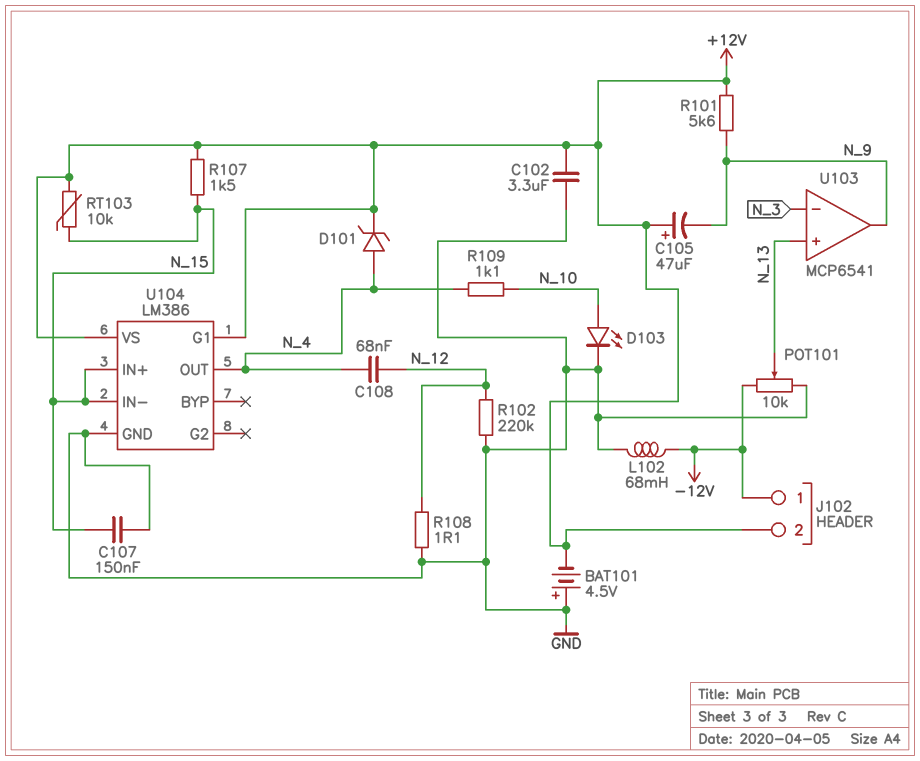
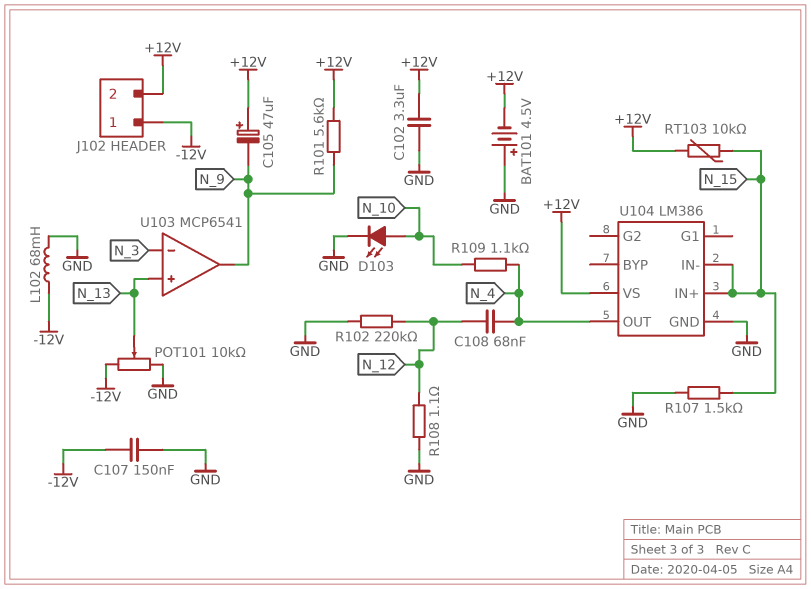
C107: 150nF (GND, N_15) -> 150nF (-12V, GND)
D101: zener (A N_4, K +12V) -> none
R107: 1.5k (+12V, N_15) -> 1.5k (GND, N_15)
U104 pin G1: +12V -> none

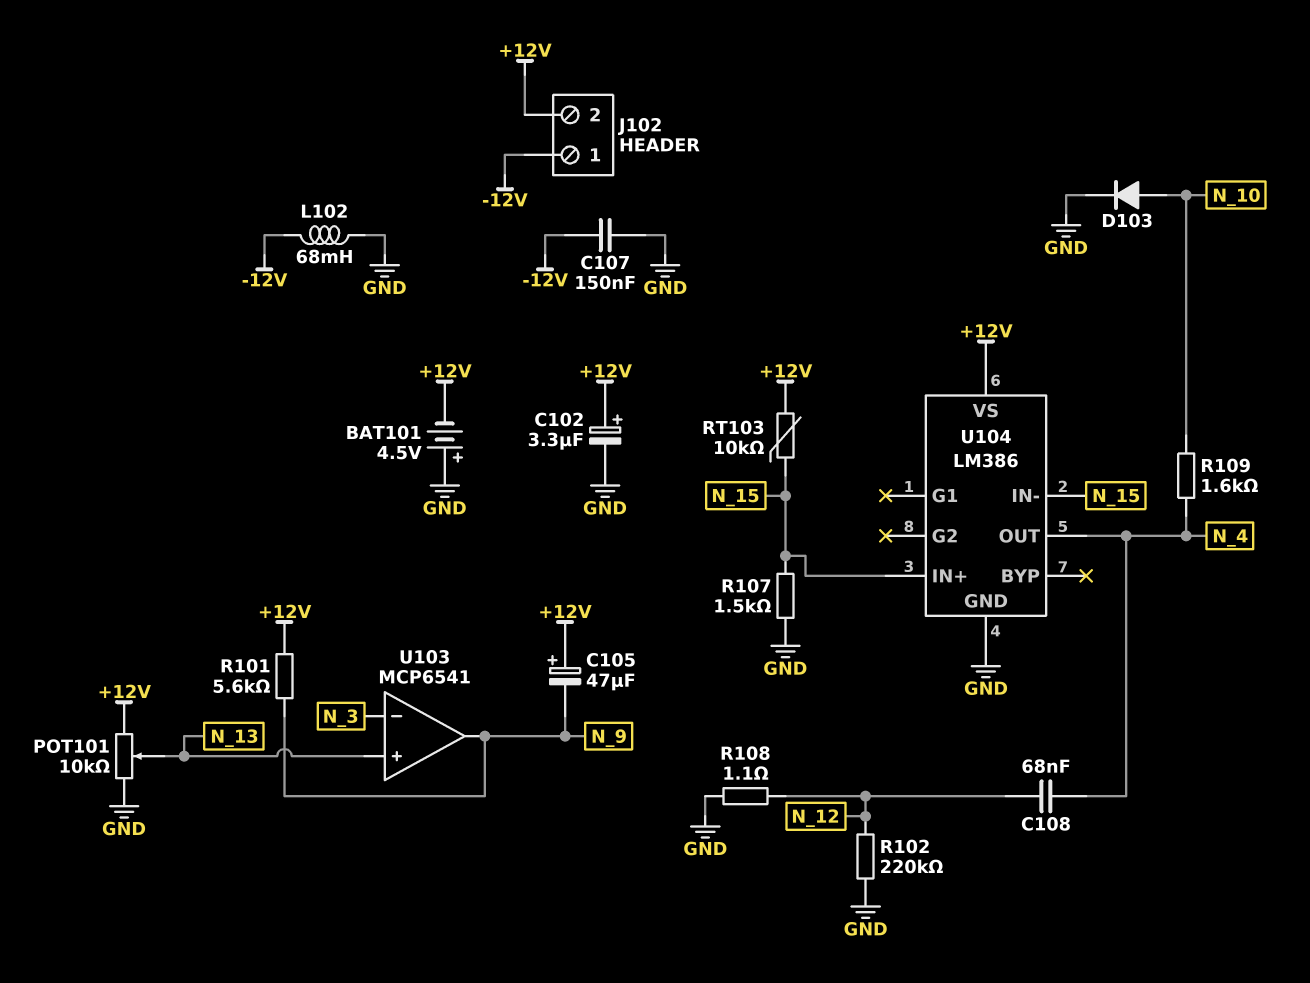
C102: 3.3uF (+12V, GND) -> 3.3uF (plus +12V, minus GND)
D103: LED (A N_10, K GND) -> diode (A N_10, K GND)
POT101: 10k (-12V, GND, wiper N_13) -> 10k (+12V, GND, wiper N_13)
R109: 1.1k (N_4, N_10) -> 1.6k (N_4, N_10)

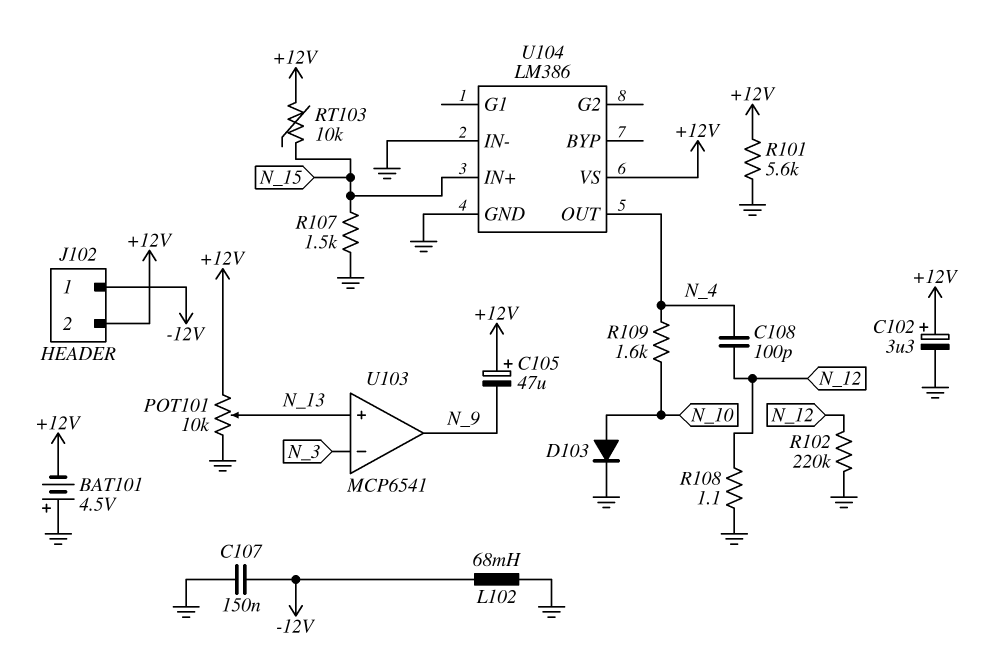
C108: 68nF (N_4, N_12) -> 100pF (N_4, N_12)
R101: 5.6k (+12V, N_9) -> 5.6k (+12V, GND)
U104 pin IN-: N_15 -> GND

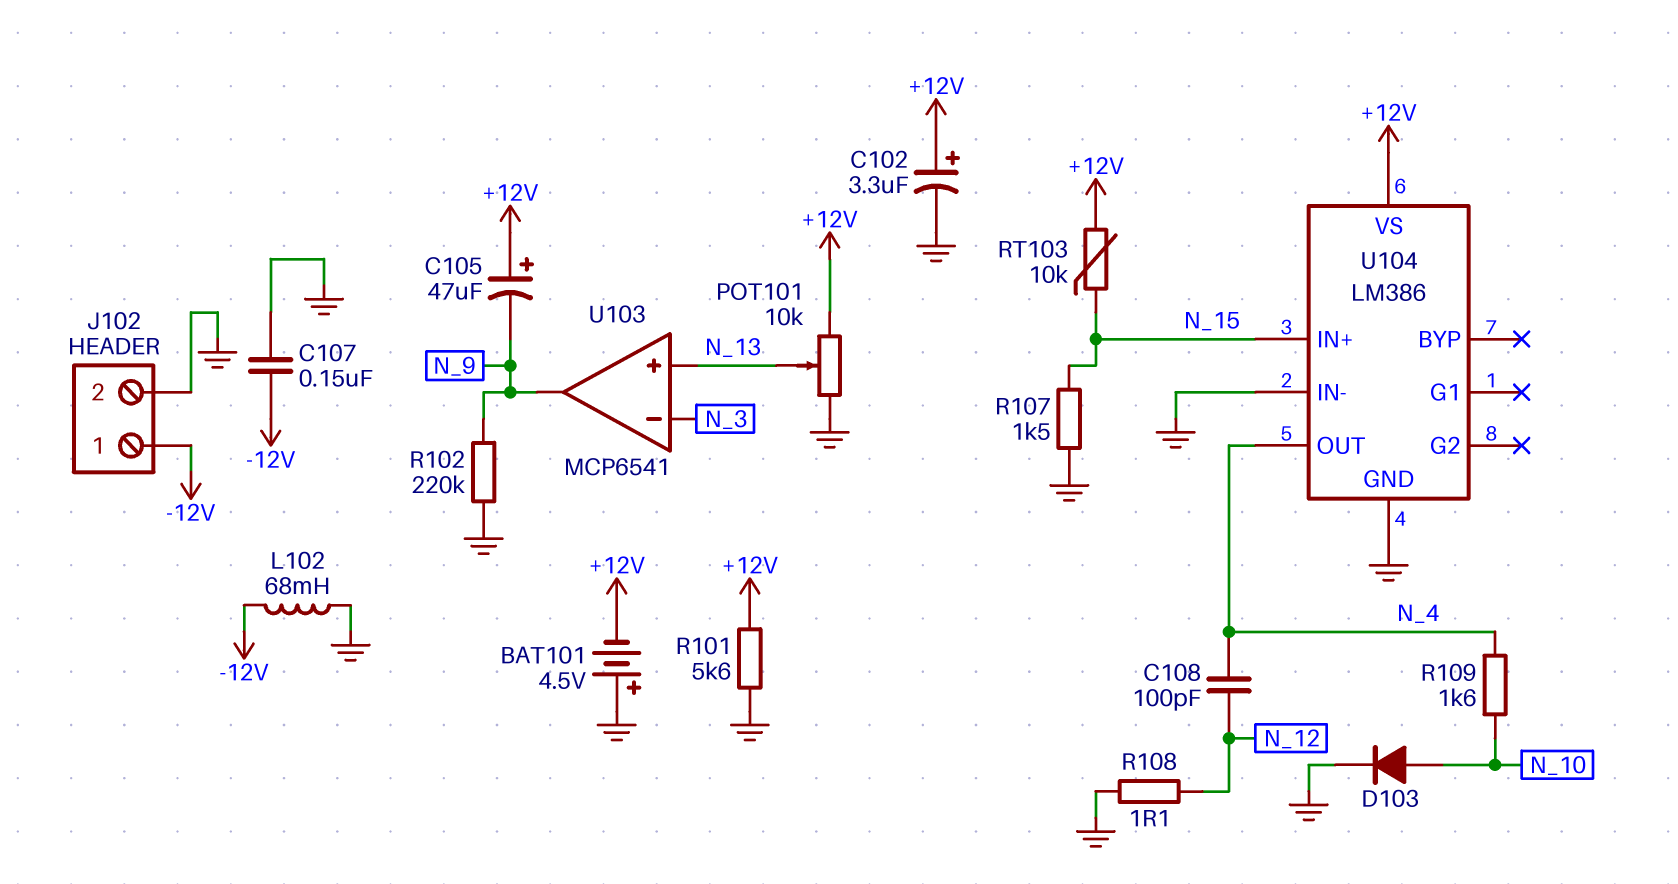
J102 pin 2: +12V -> GND
R102: 220k (GND, N_12) -> 220k (GND, N_9)

